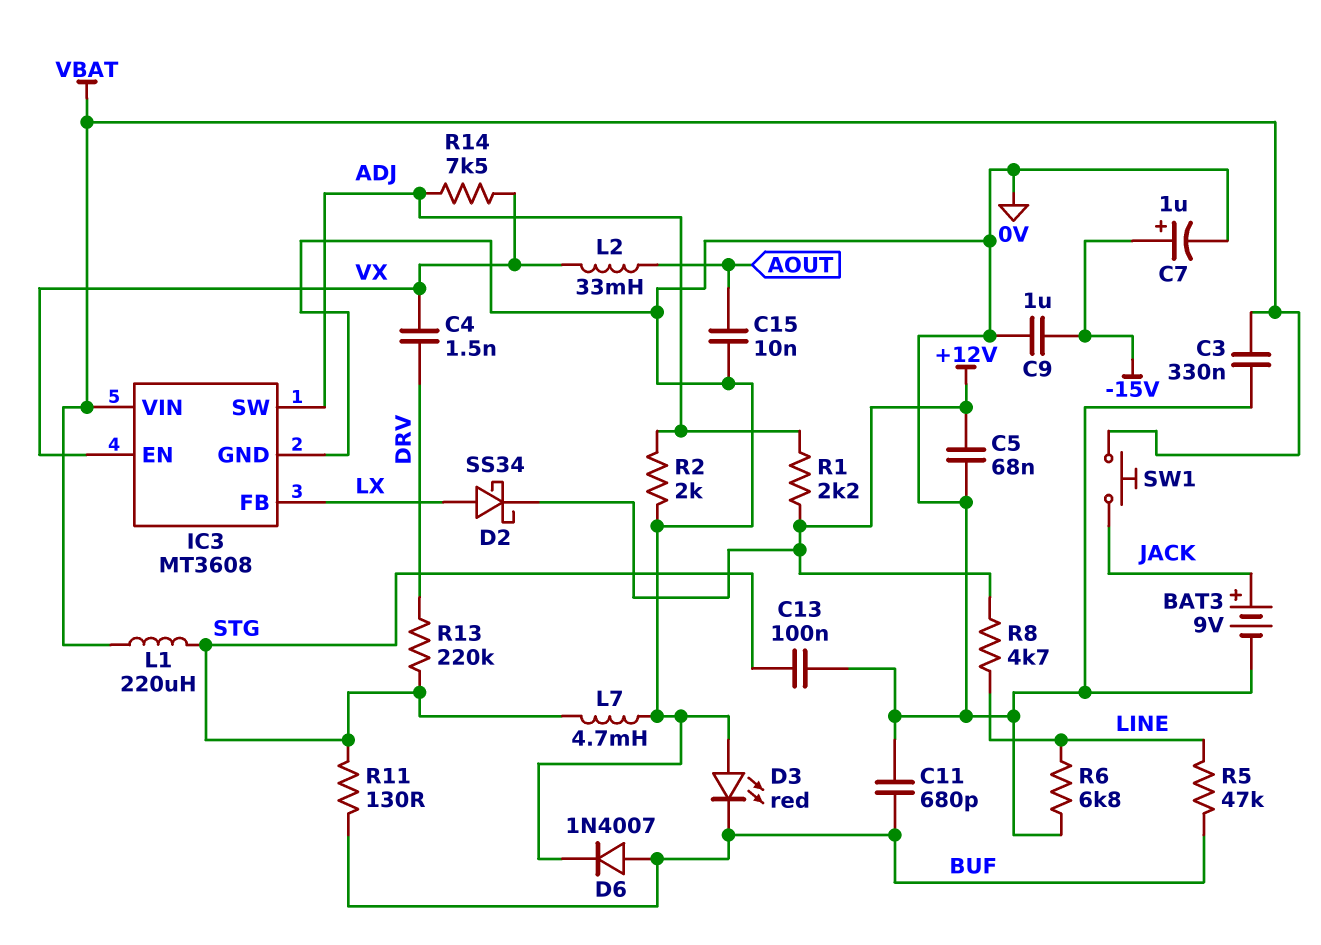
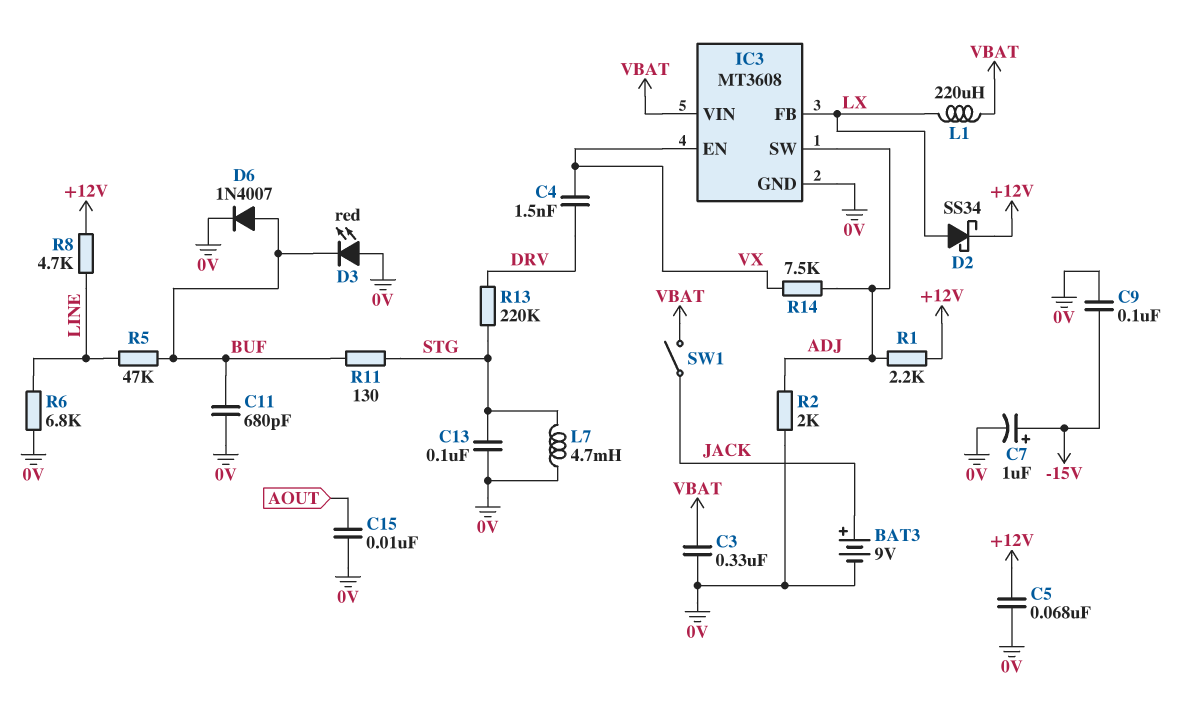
C9: 1uF (-15V, 0V) -> 100nF (-15V, 0V)
L1: 220uH (STG, VBAT) -> 220uH (LX, VBAT)
L2: 33mH (AOUT, VX) -> none
SW1: button (JACK, VBAT) -> switch (JACK, VBAT)

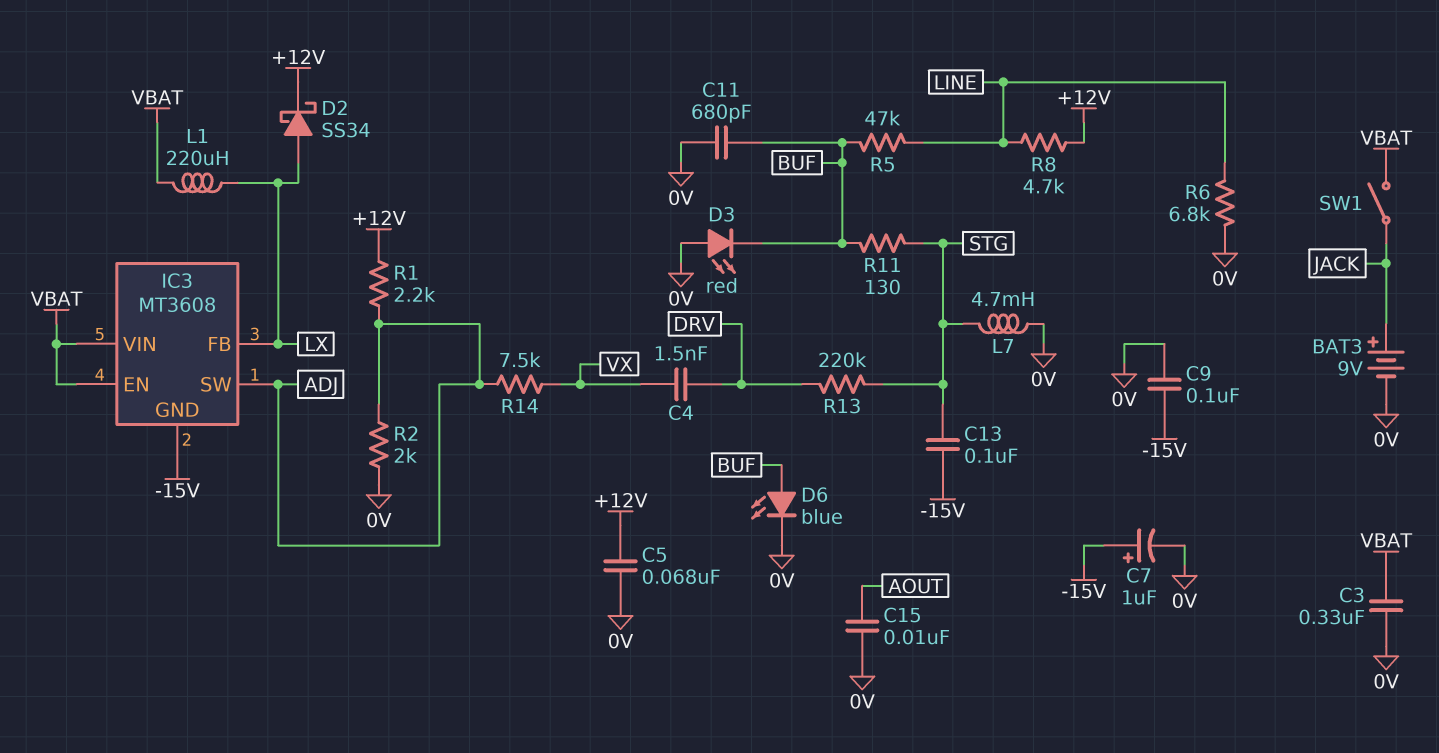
C13: 100nF (0V, STG) -> 100nF (-15V, STG)
D6: diode 1N4007 (A BUF, K 0V) -> LED blue (A BUF, K 0V)
IC3 pin EN: VX -> VBAT
IC3 pin GND: 0V -> -15V

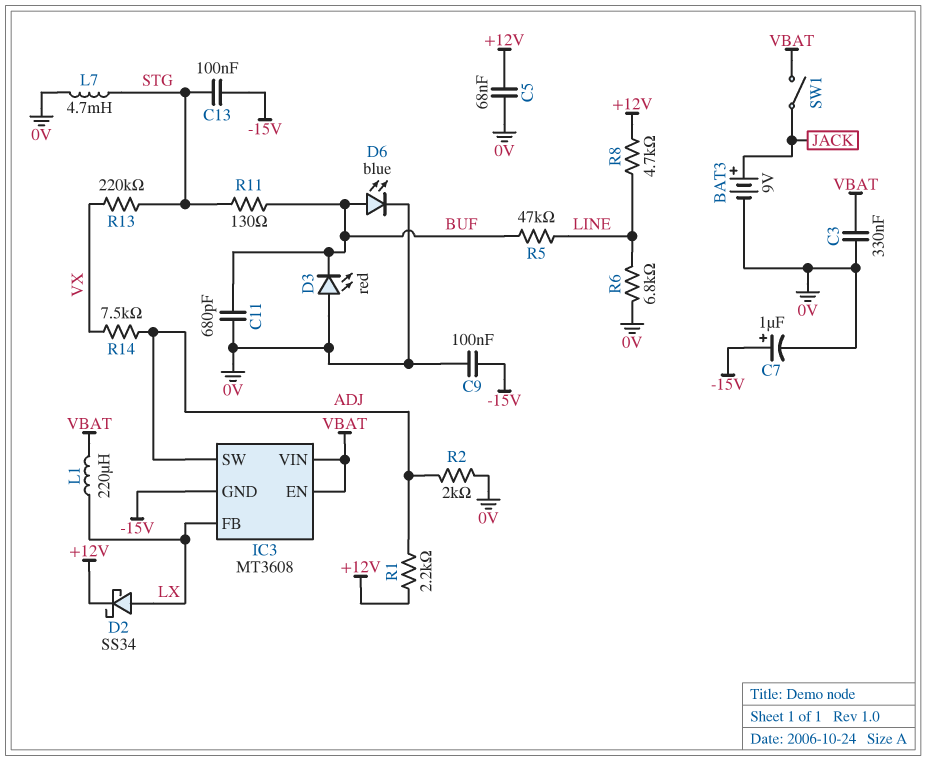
C4: 1.5nF (DRV, VX) -> none
C15: 10nF (0V, AOUT) -> none
R13: 220k (DRV, STG) -> 220k (STG, VX)

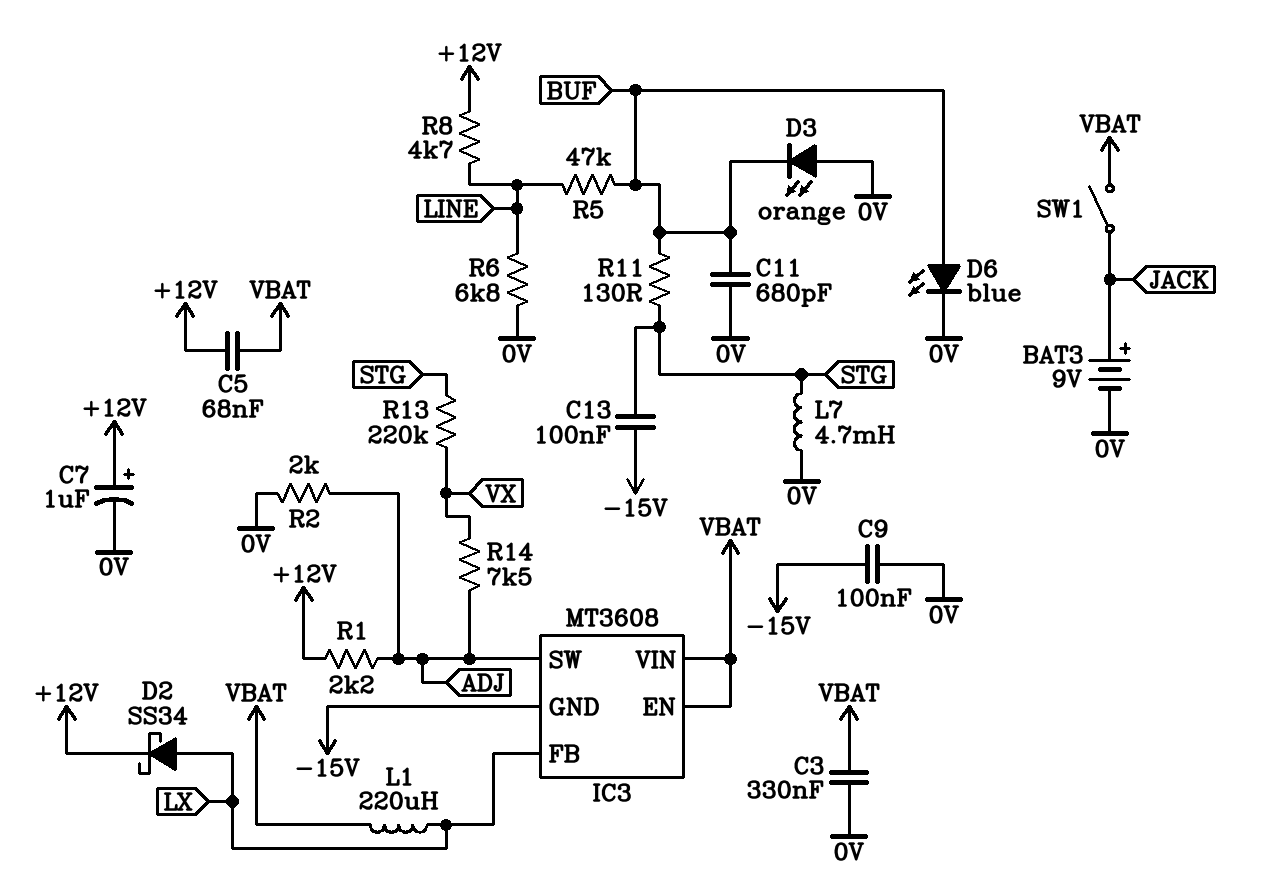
C5: 68nF (+12V, 0V) -> 68nF (+12V, VBAT)
C7: 1uF (plus -15V, minus 0V) -> 1uF (plus +12V, minus 0V)
D3: LED red (A 0V, K BUF) -> LED orange (A 0V, K BUF)

